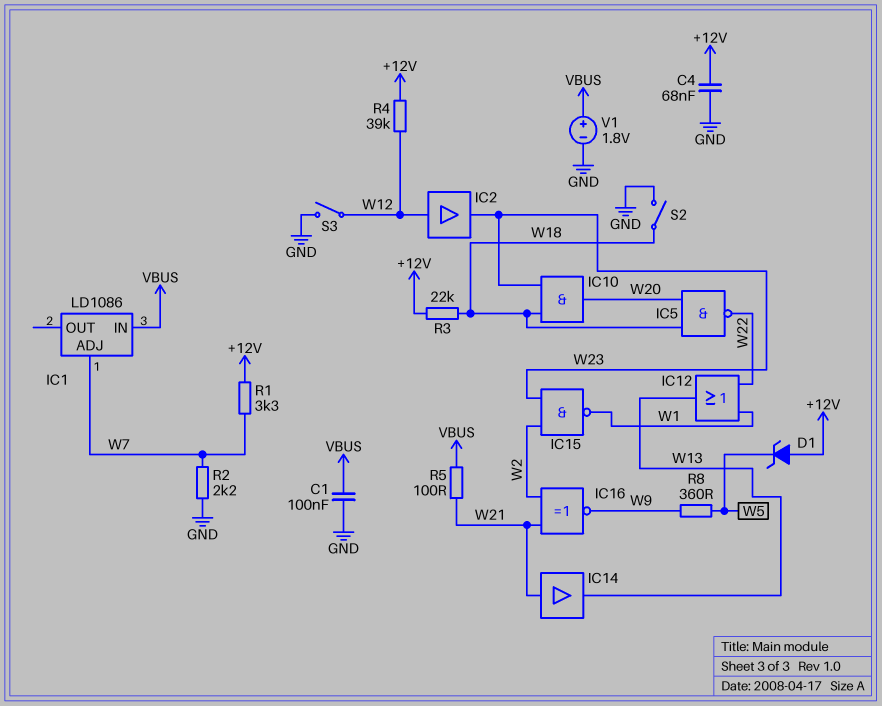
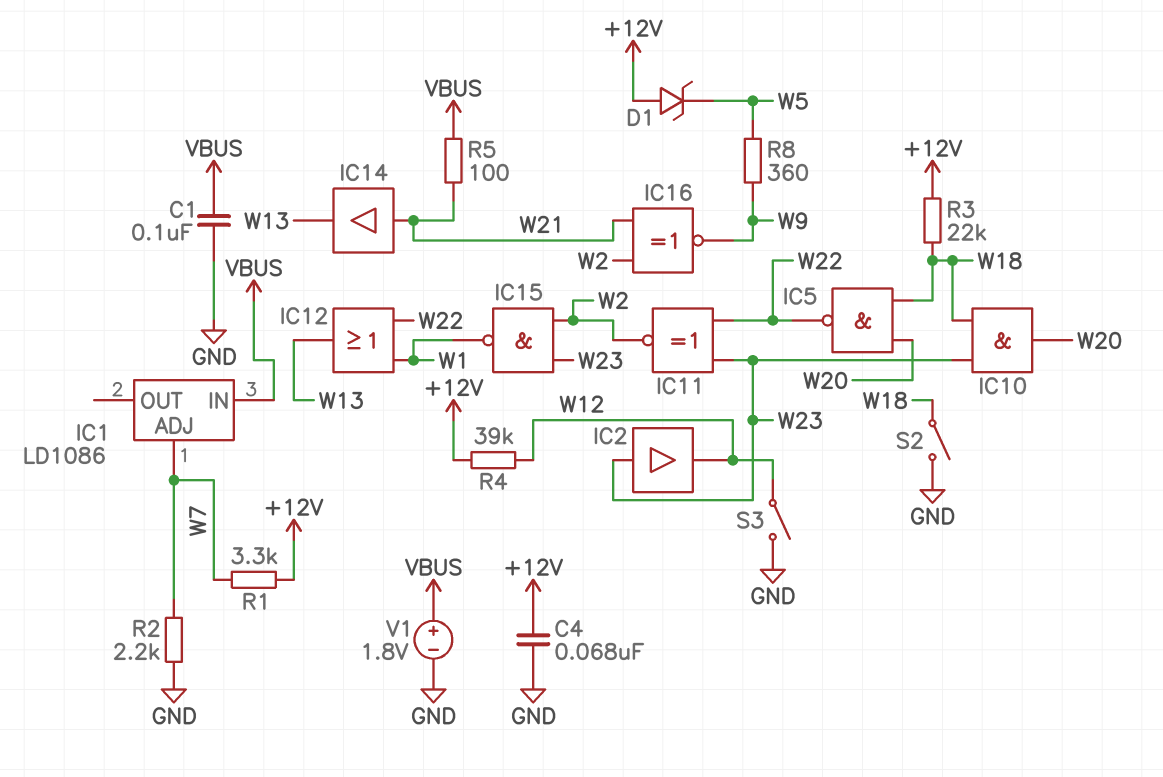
IC2: buffer (in W12, out W23) -> buffer (in W23, out W12)
IC11: none -> XNOR (in W22, in W23, out W2)

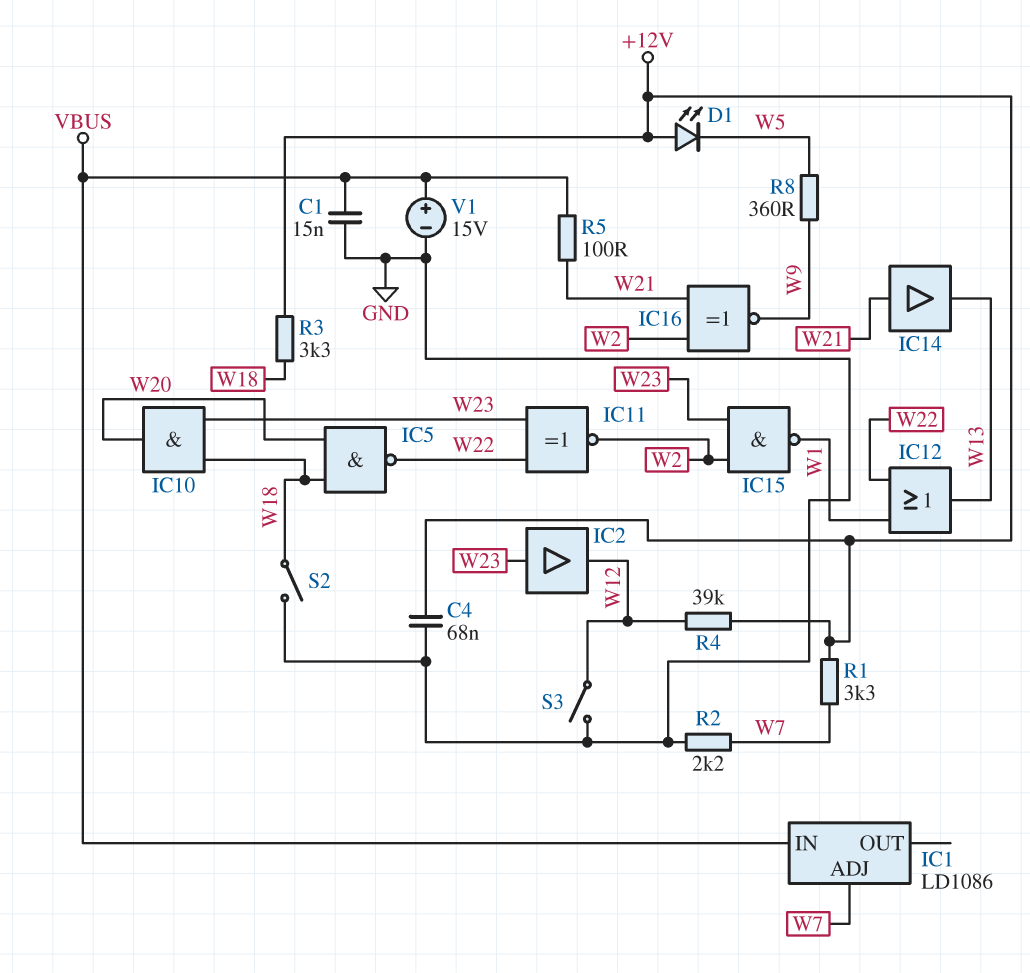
C1: 100nF (GND, VBUS) -> 15nF (GND, VBUS)
D1: zener (A +12V, K W5) -> LED (A +12V, K W5)
R3: 22k (+12V, W18) -> 3.3k (+12V, W18)
V1: 1.8V (plus VBUS, minus GND) -> 15V (plus VBUS, minus GND)

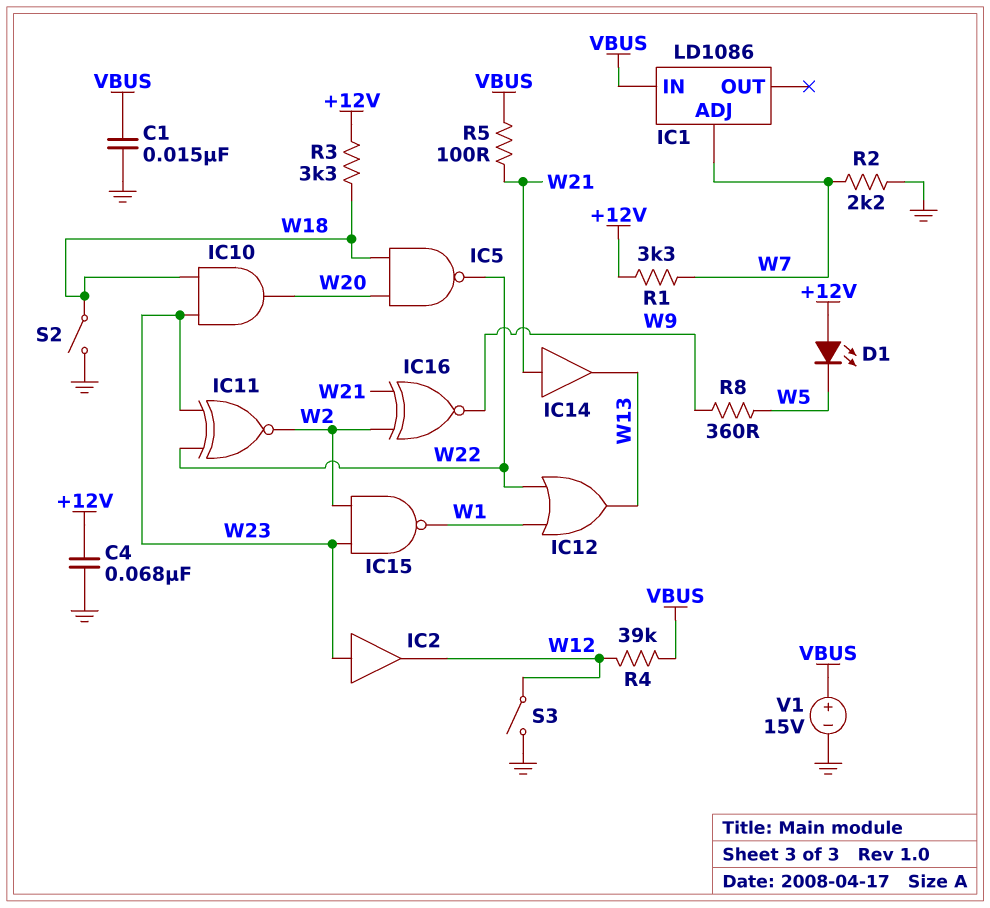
R4: 39k (+12V, W12) -> 39k (VBUS, W12)

